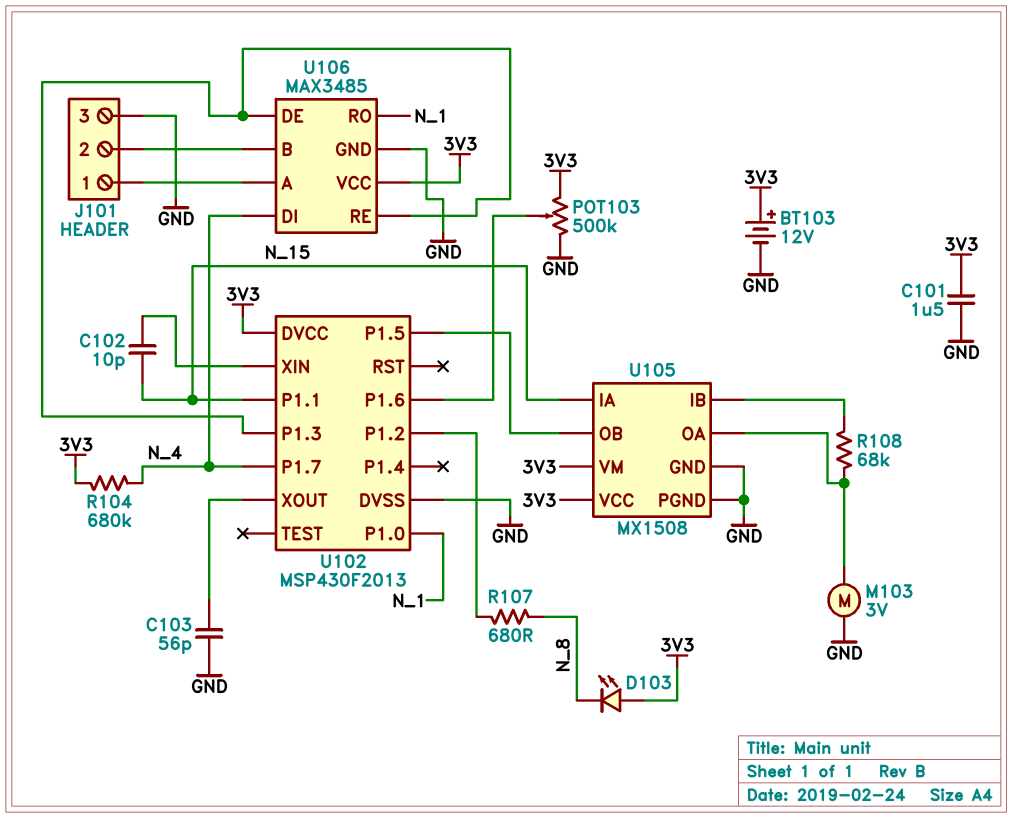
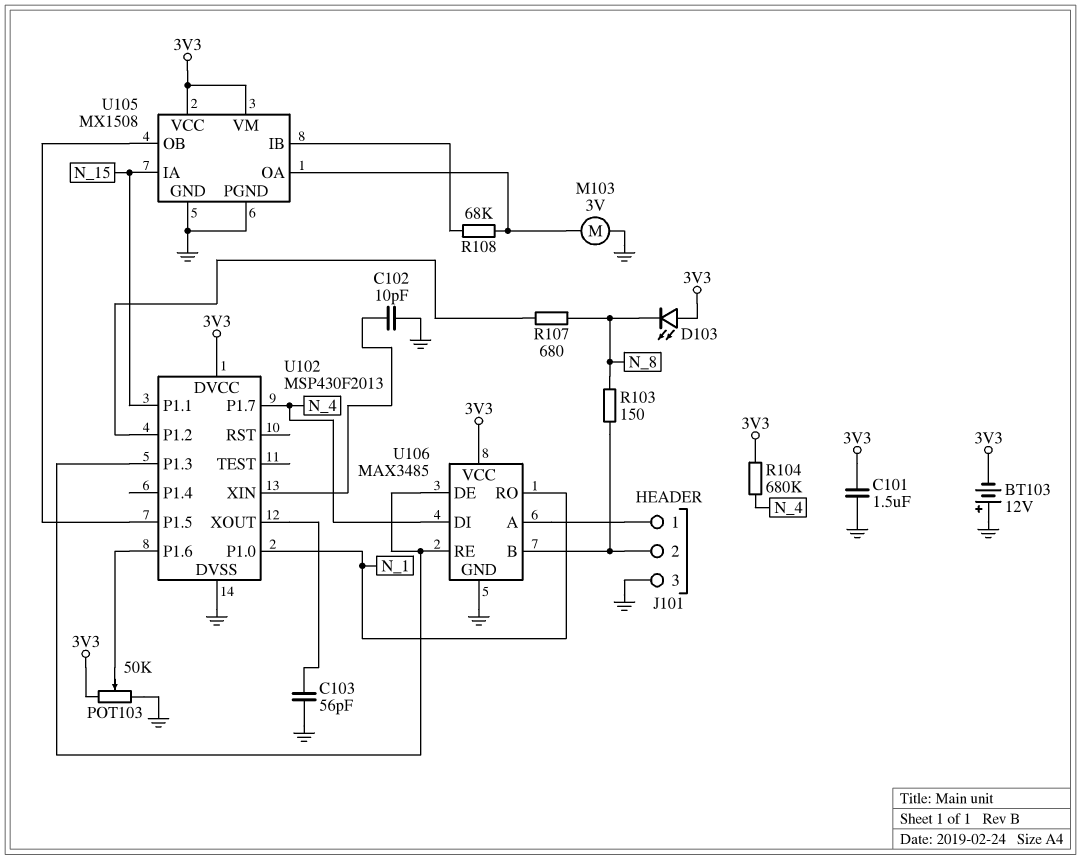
BT103: 12V (plus 3V3, minus GND) -> 12V (plus GND, minus 3V3)
C102: 10pF (N_15, U102/XIN) -> 10pF (GND, U102/XIN)
POT103: 500k (3V3, GND, wiper U102/P1.6) -> 50k (3V3, GND, wiper U102/P1.6)
R103: none -> 150 (J101/2, N_8)

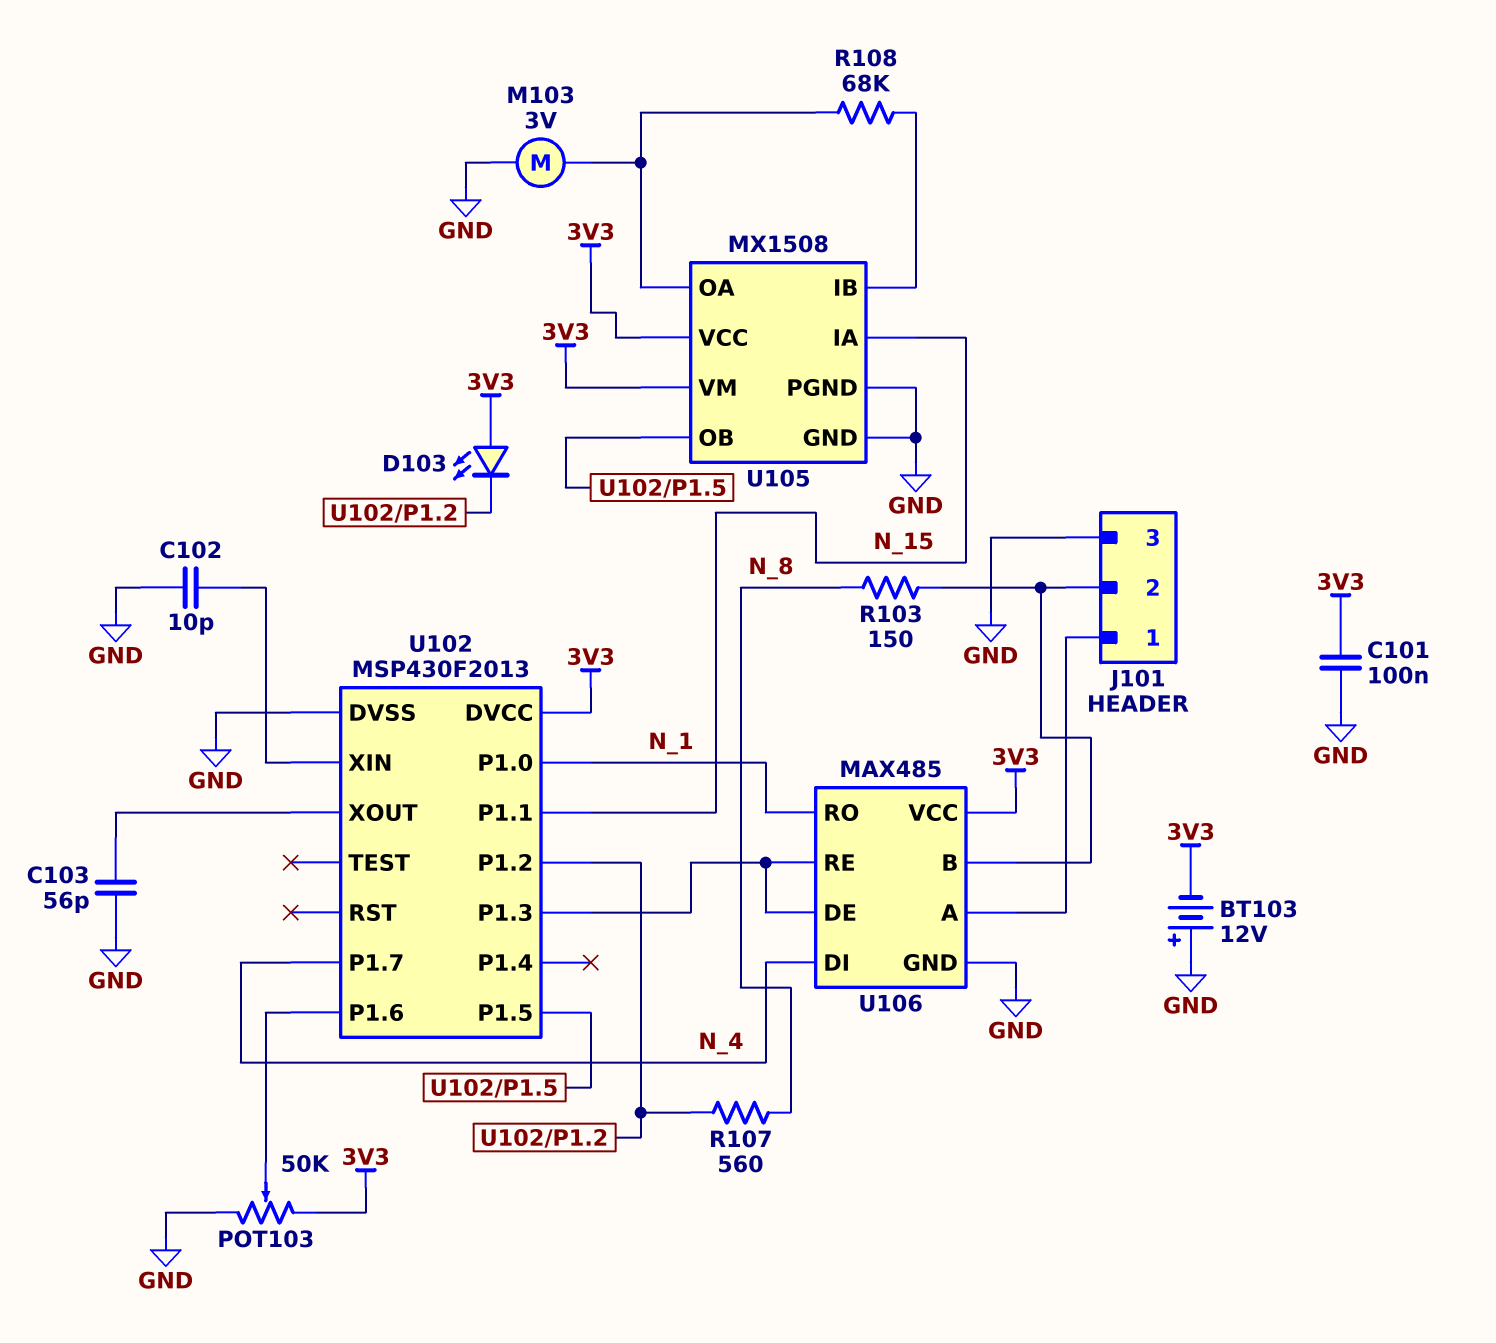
C101: 1.5uF (3V3, GND) -> 100nF (3V3, GND)
D103: LED (A 3V3, K N_8) -> LED (A 3V3, K U102/P1.2)
R104: 680k (3V3, N_4) -> none
R107: 680 (N_8, U102/P1.2) -> 560 (N_8, U102/P1.2)
U106: MAX3485 -> MAX485

